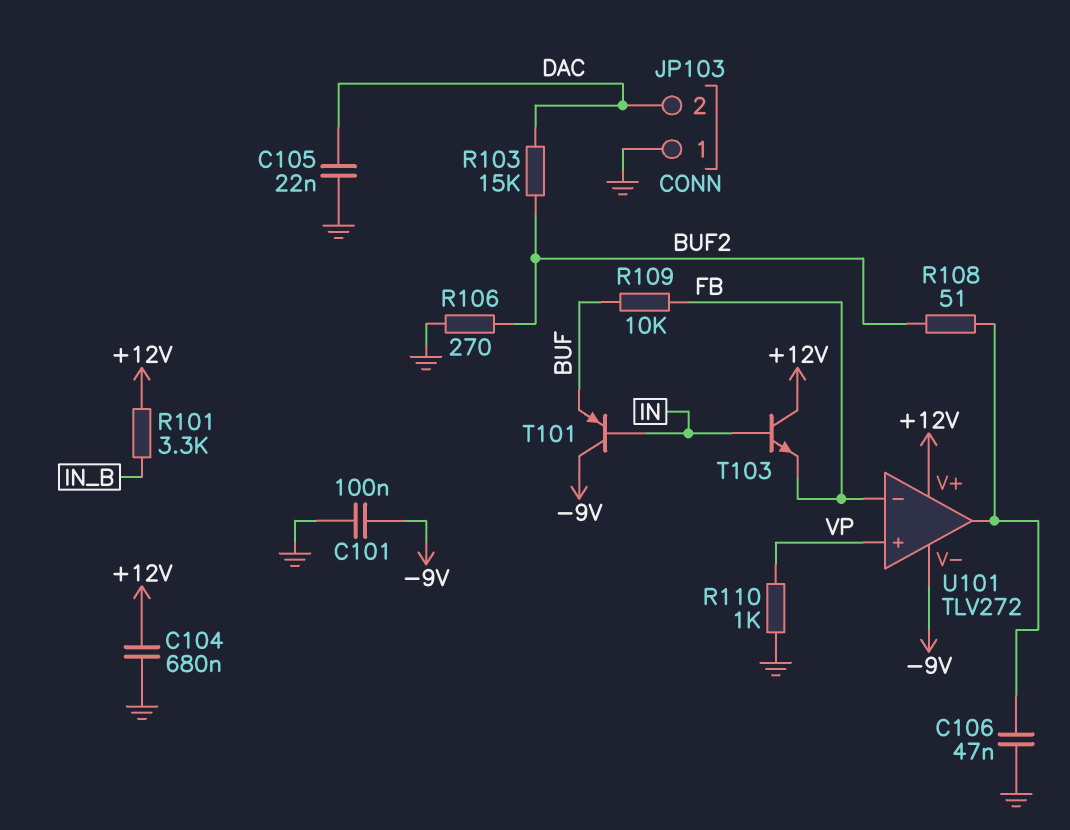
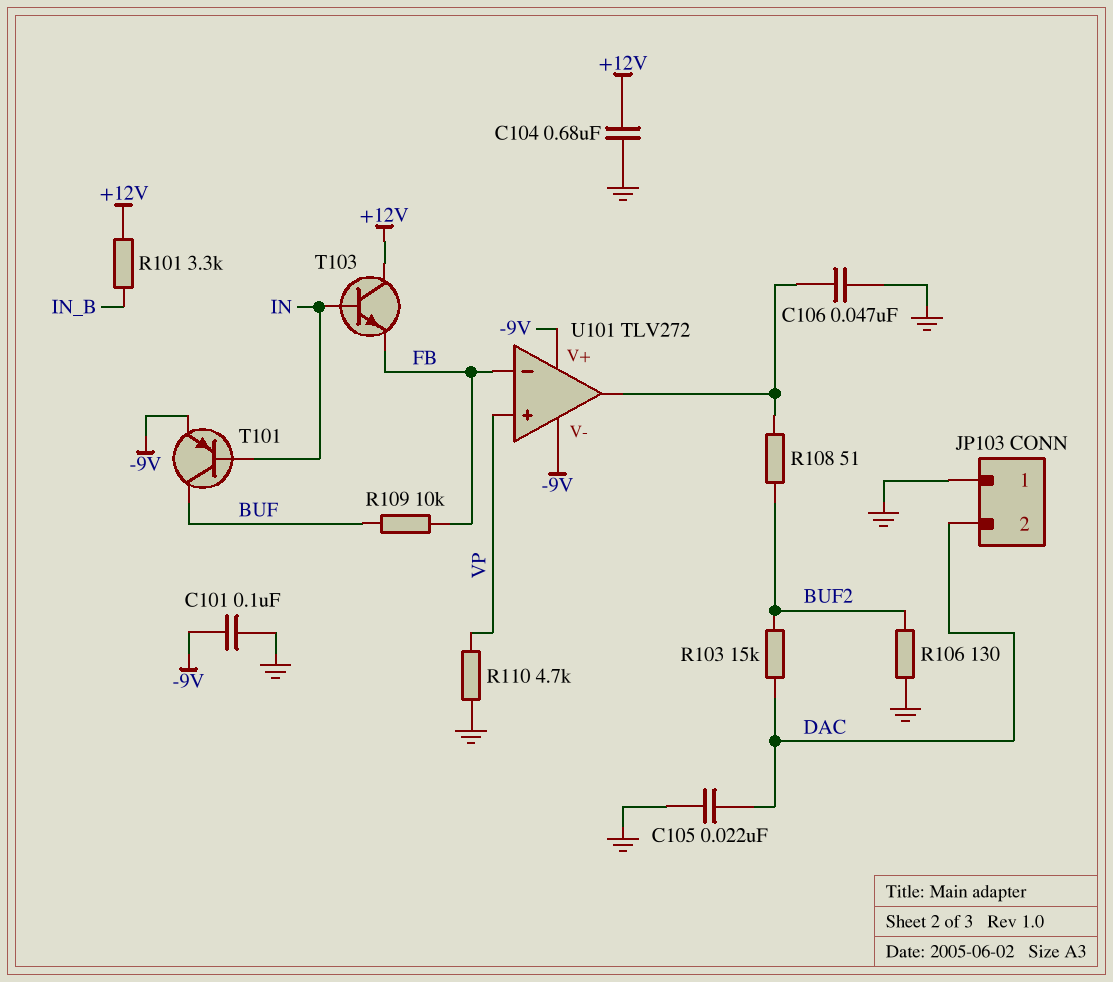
R106: 270 (BUF2, GND) -> 130 (BUF2, GND)
R110: 1k (GND, VP) -> 4.7k (GND, VP)
T101: PNP (B IN, C -9V, E BUF) -> PNP (B IN, C BUF, E -9V)
U101 pin V+: +12V -> -9V

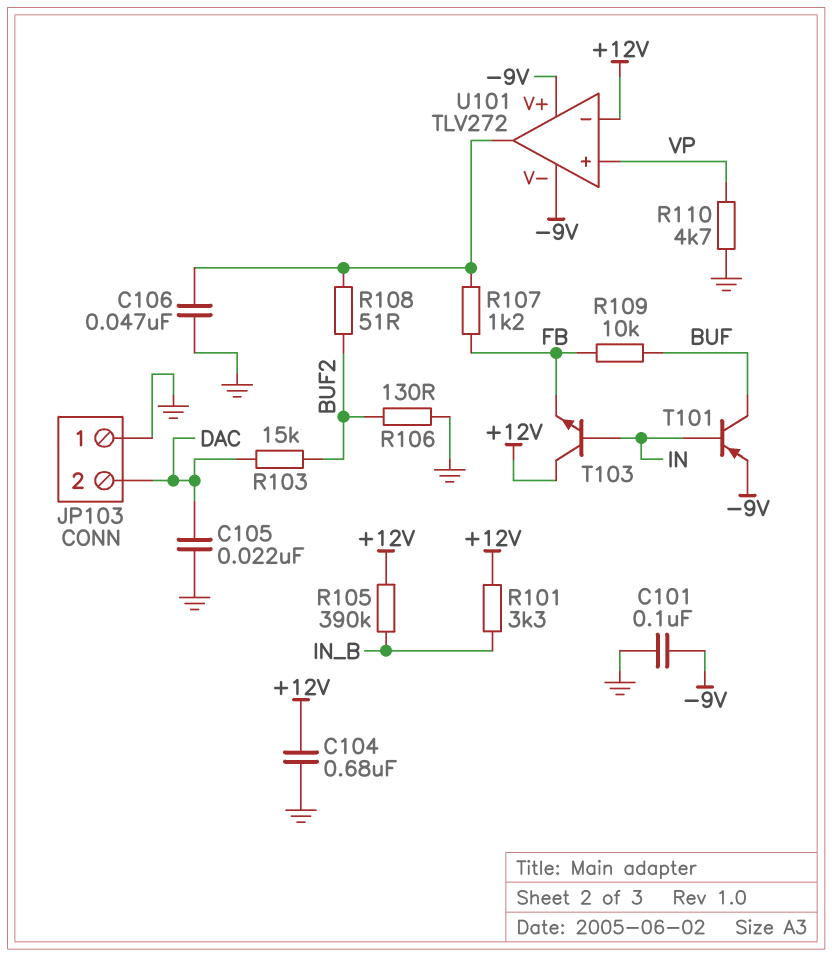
R105: none -> 390k (+12V, IN_B)
R107: none -> 1.2k (FB, U101/out)
U101 pin in-: FB -> +12V

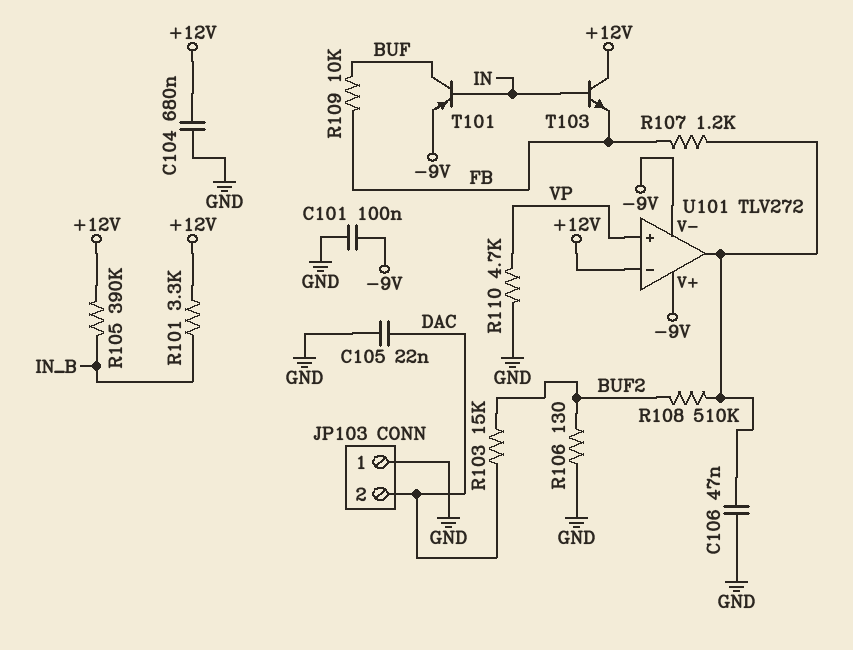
R108: 51 (BUF2, U101/out) -> 510k (BUF2, U101/out)

